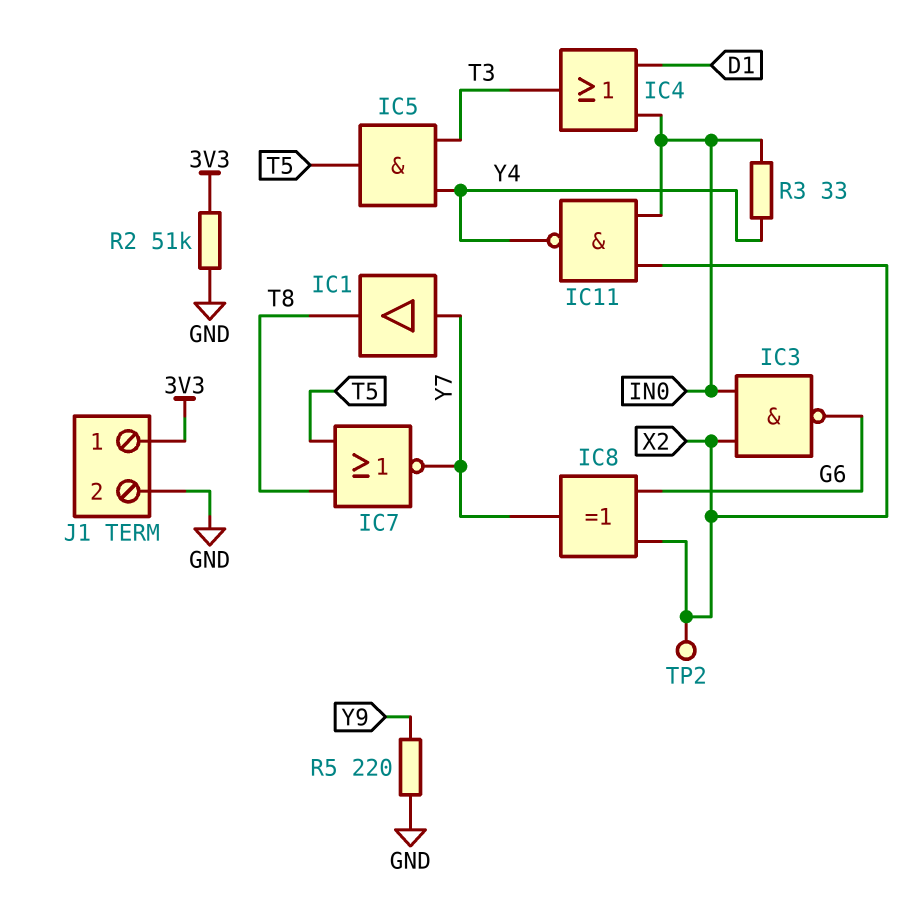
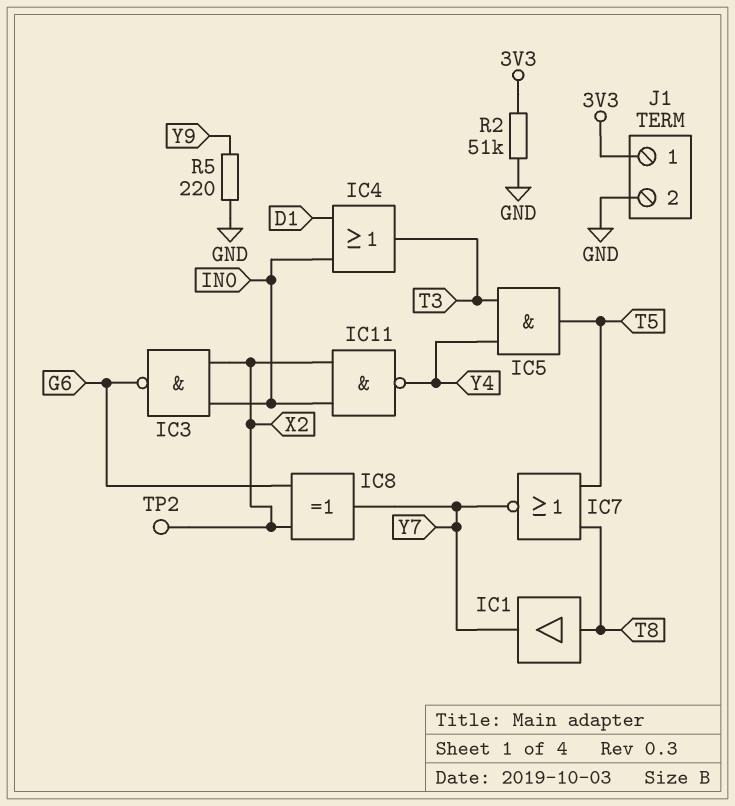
IC1: buffer (in Y7, out T8) -> buffer (in T8, out Y7)
R3: 33 (IN0, Y4) -> none

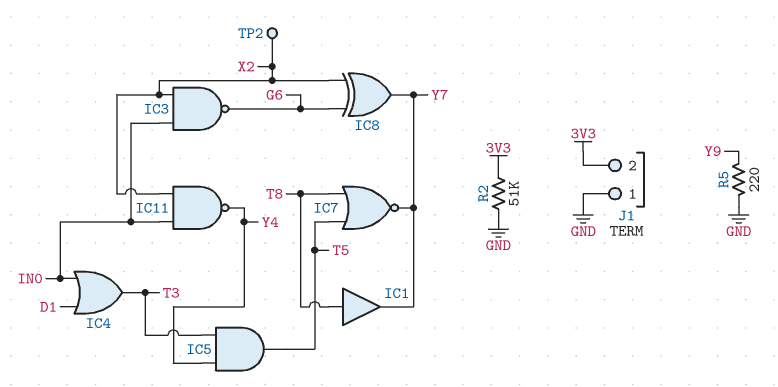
J1 pin 1: 3V3 -> GND
J1 pin 2: GND -> 3V3

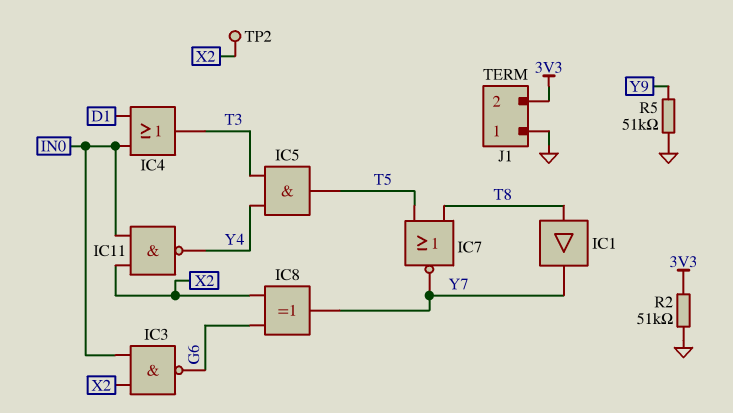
R5: 220 (GND, Y9) -> 51k (GND, Y9)

